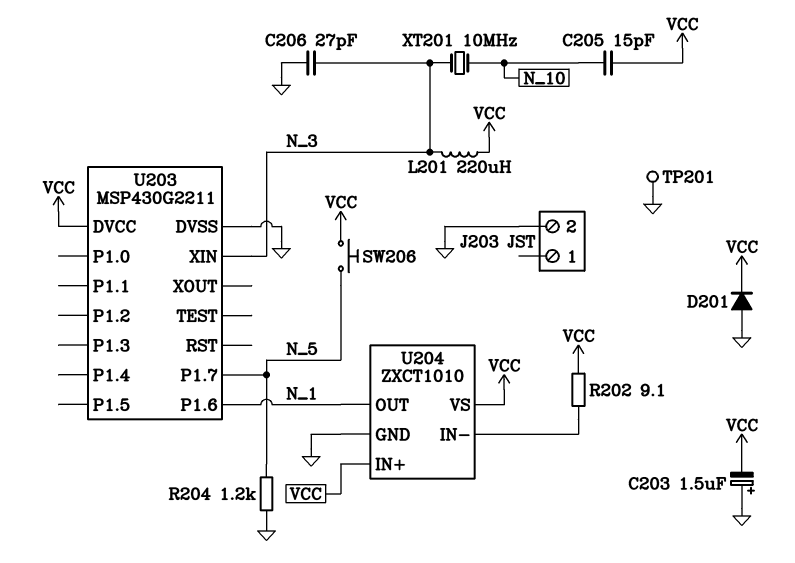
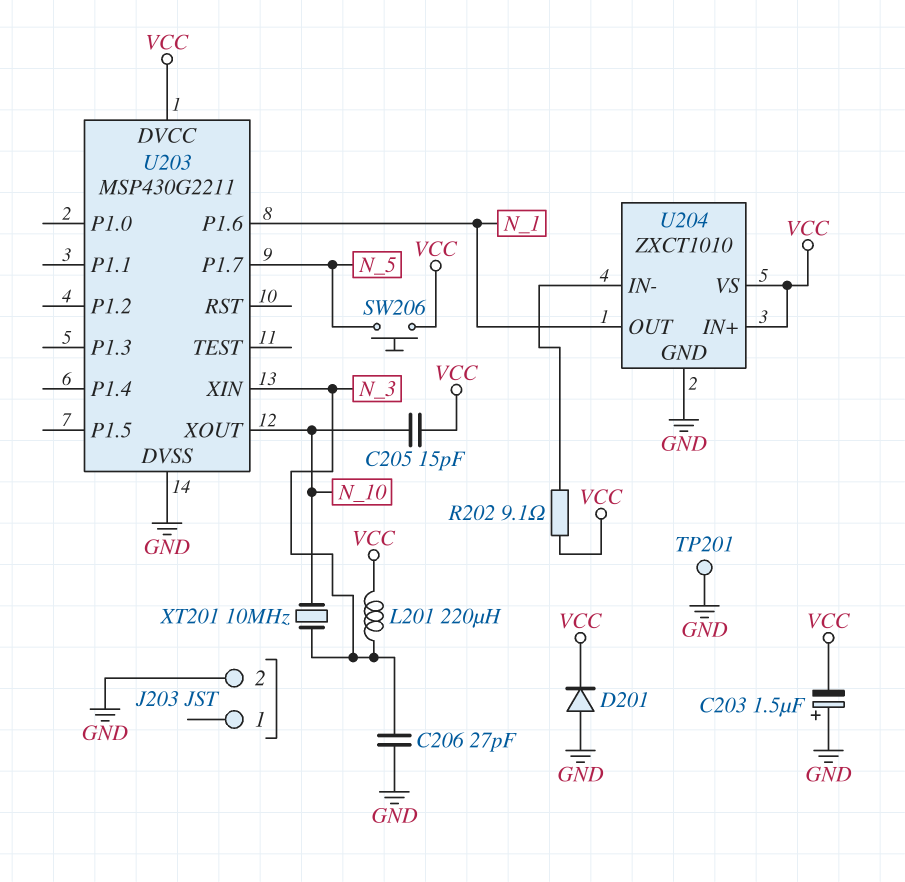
R204: 1.2k (GND, N_5) -> none
U203 pin XOUT: none -> N_10

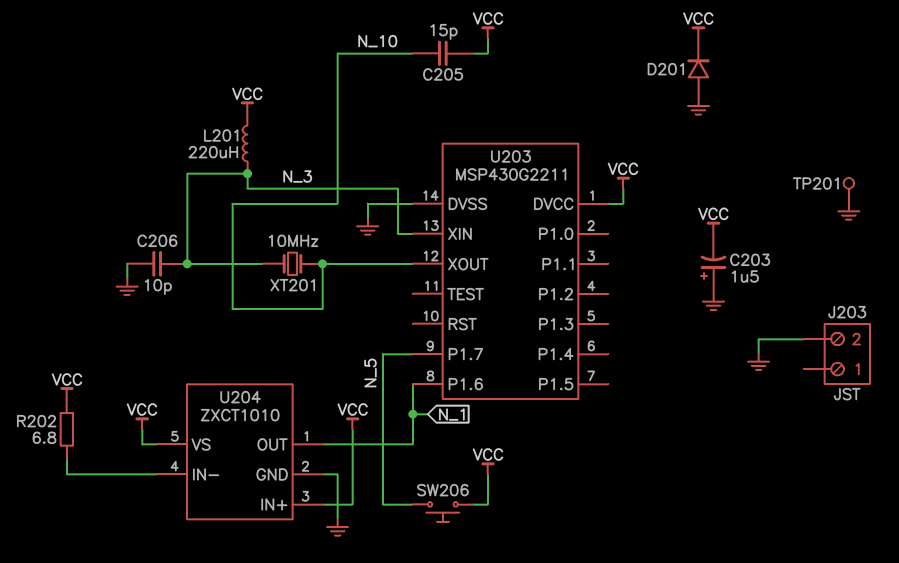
C206: 27pF (GND, N_3) -> 10pF (GND, N_3)
R202: 9.1 (U204/IN-, VCC) -> 6.8 (U204/IN-, VCC)

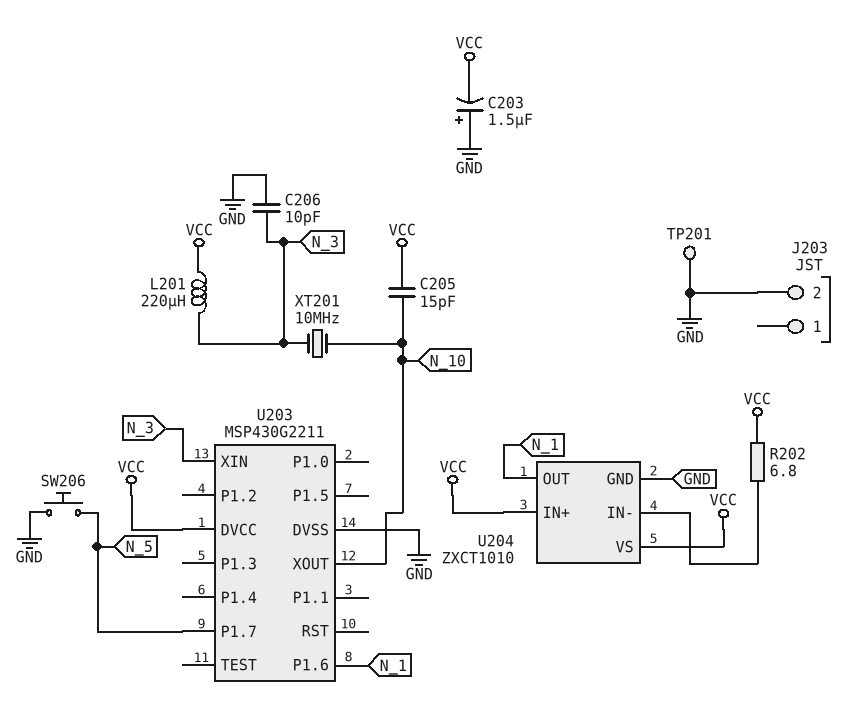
D201: diode (A GND, K VCC) -> none
SW206: button (N_5, VCC) -> button (GND, N_5)

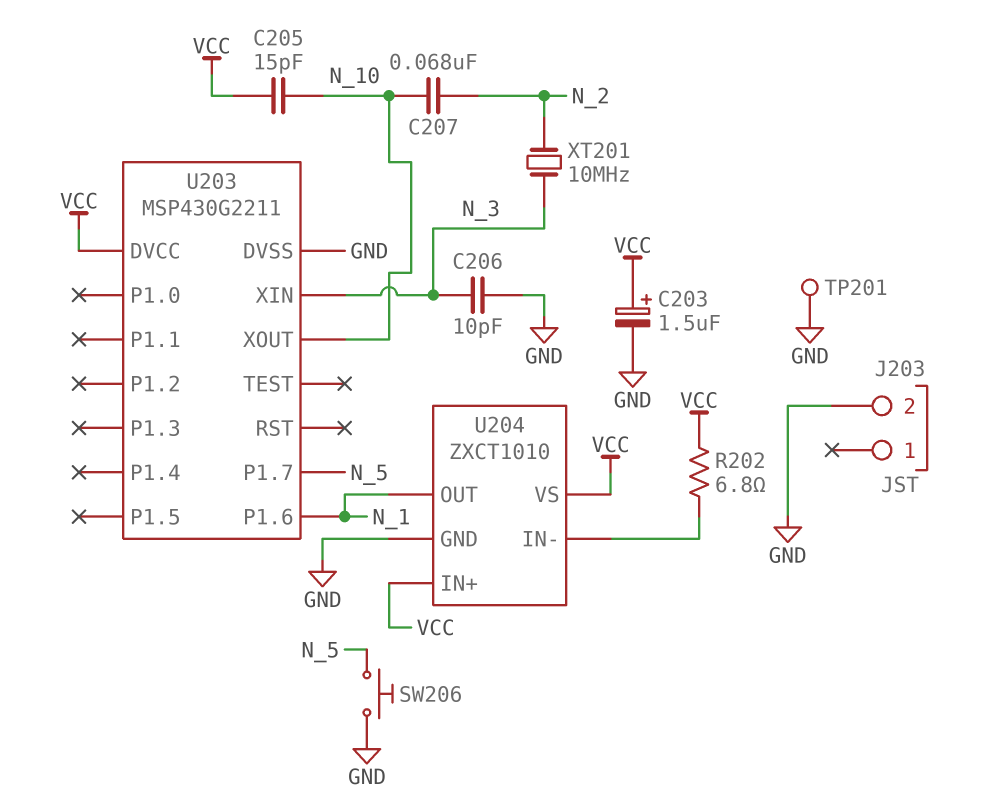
C203: 1.5uF (plus GND, minus VCC) -> 1.5uF (plus VCC, minus GND)
C207: none -> 68nF (N_2, N_10)
L201: 220uH (N_3, VCC) -> none
XT201: 10MHz (N_3, N_10) -> 10MHz (N_2, N_3)

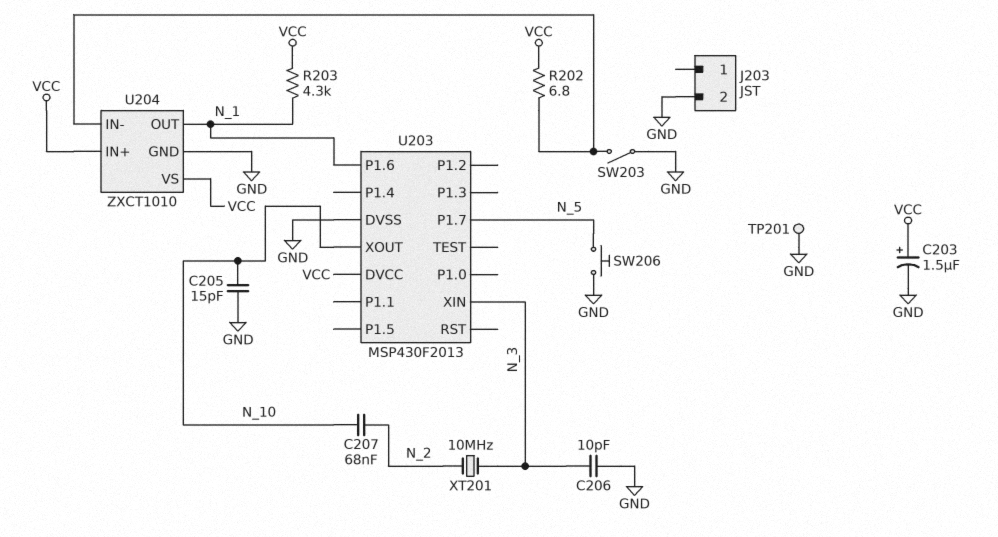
C205: 15pF (N_10, VCC) -> 15pF (GND, N_10)
R203: none -> 4.3k (N_1, VCC)
SW203: none -> switch (GND, U204/IN-)
U203: MSP430G2211 -> MSP430F2013

